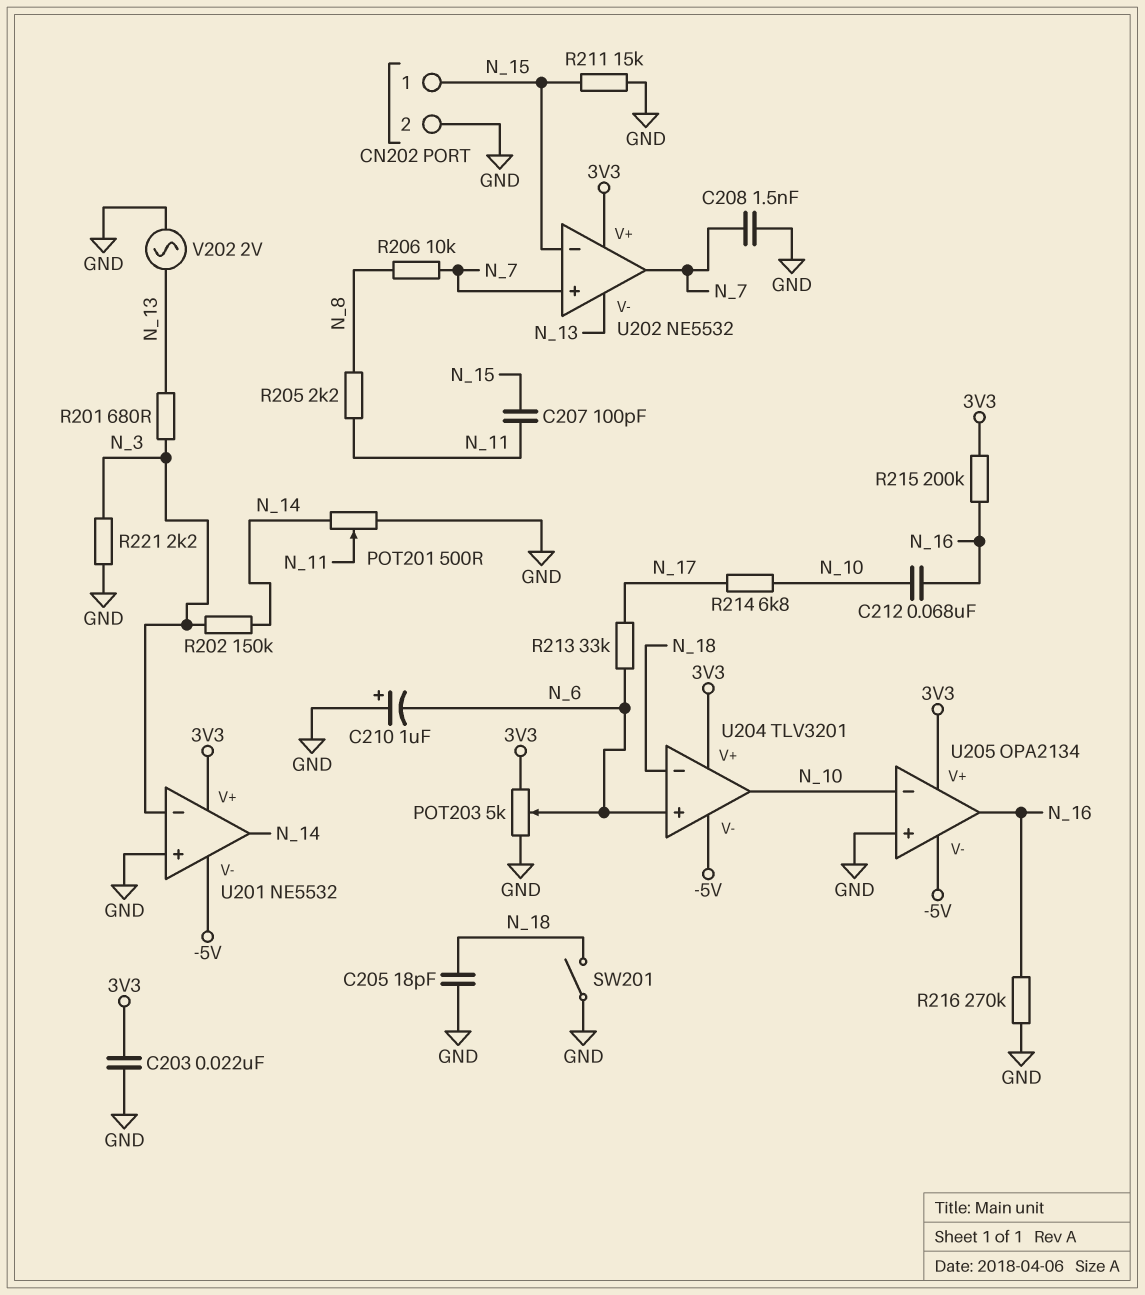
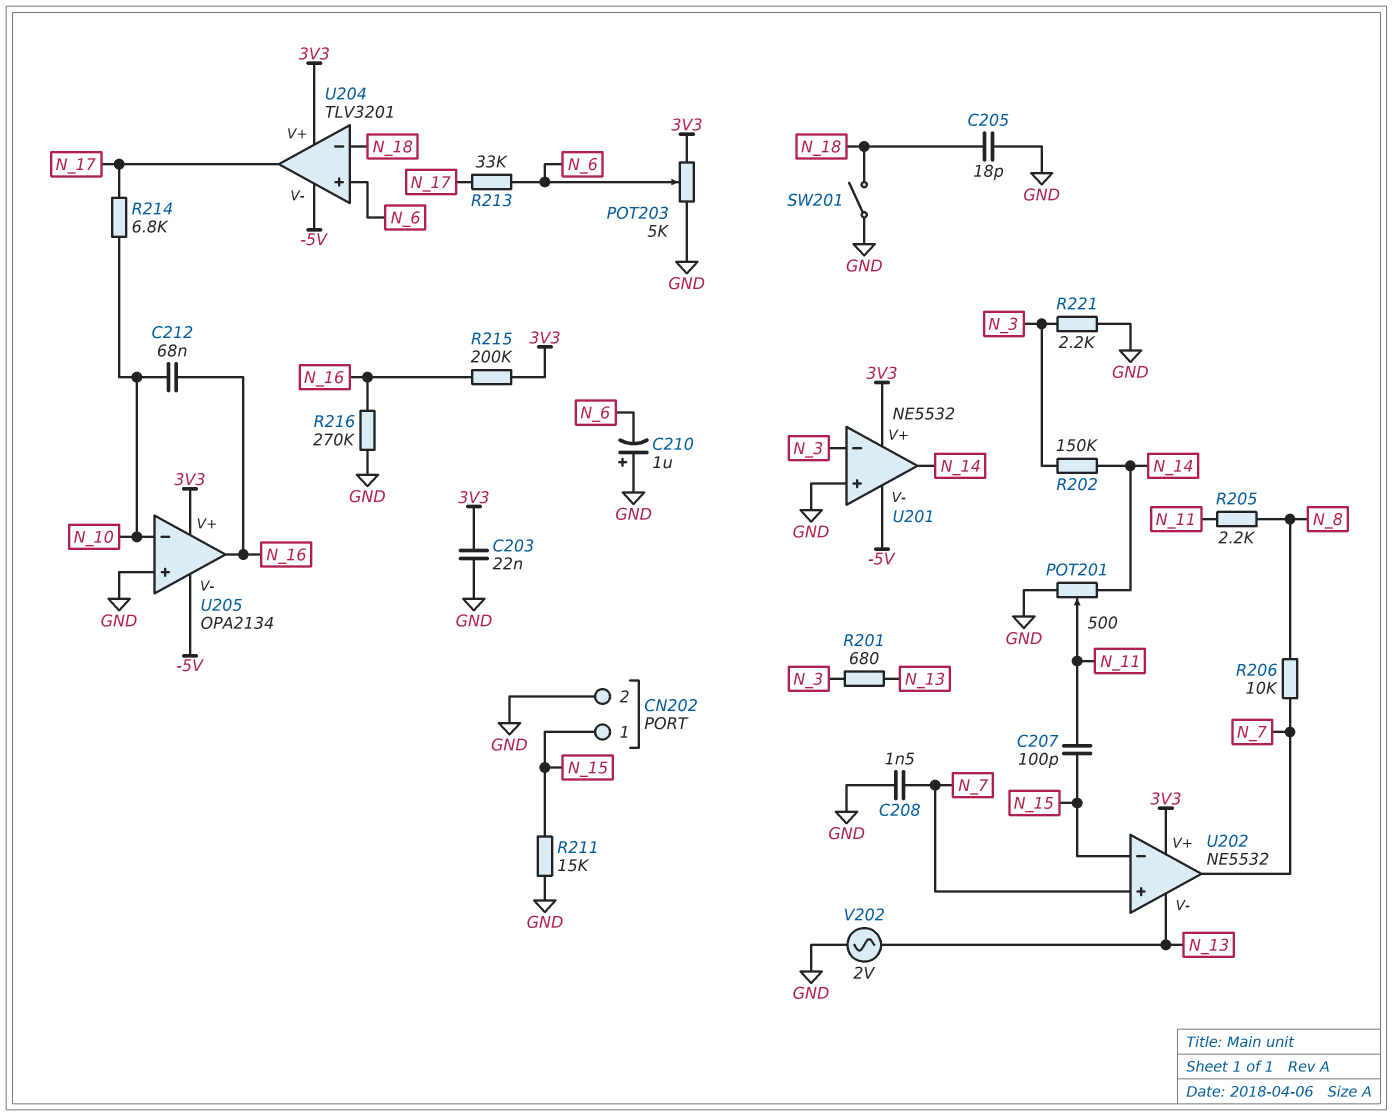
U204 pin out: N_10 -> N_17

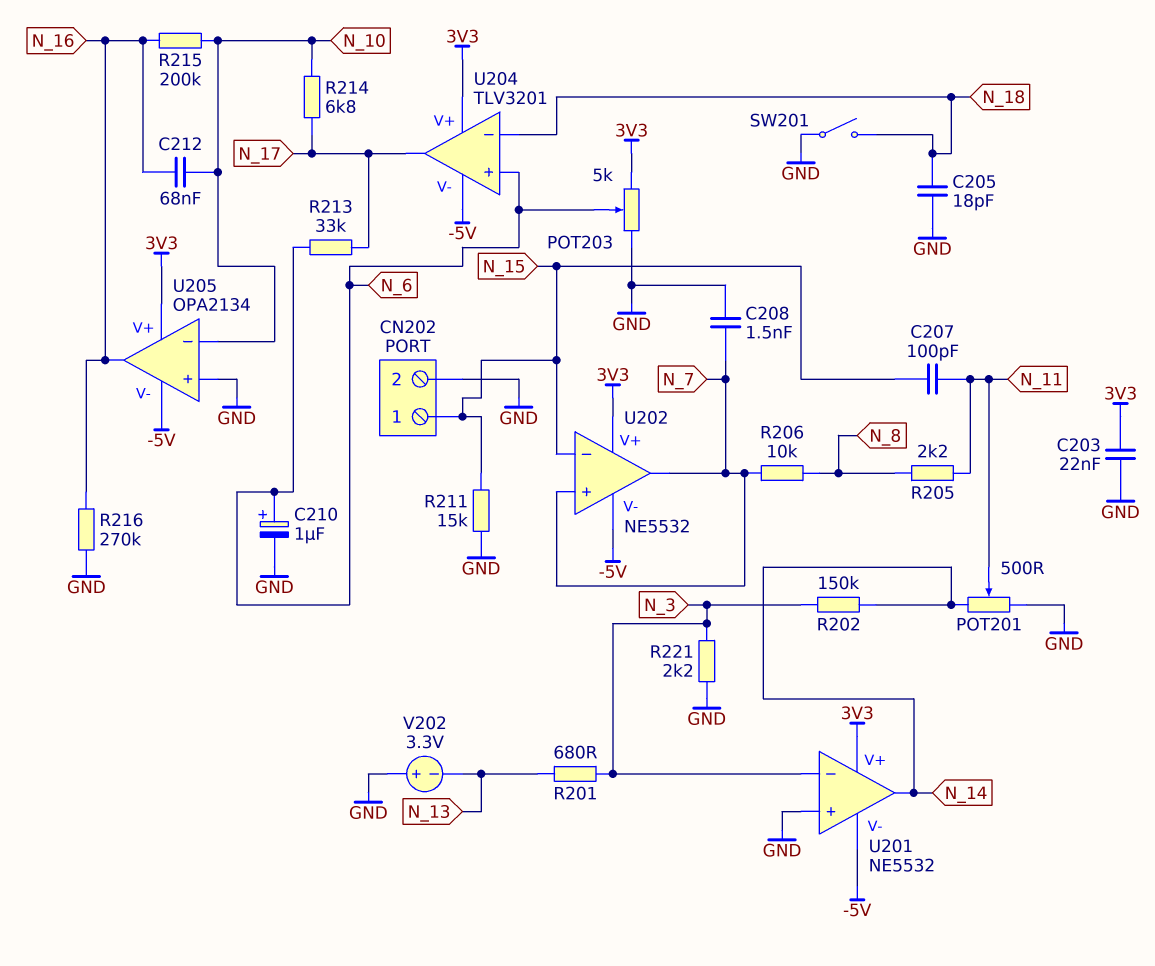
C210: 1uF (plus GND, minus N_6) -> 1uF (plus N_6, minus GND)
R215: 200k (3V3, N_16) -> 200k (N_10, N_16)
U202 pin V-: N_13 -> -5V
V202: AC 2V (GND, N_13) -> 3.3V (plus GND, minus N_13)

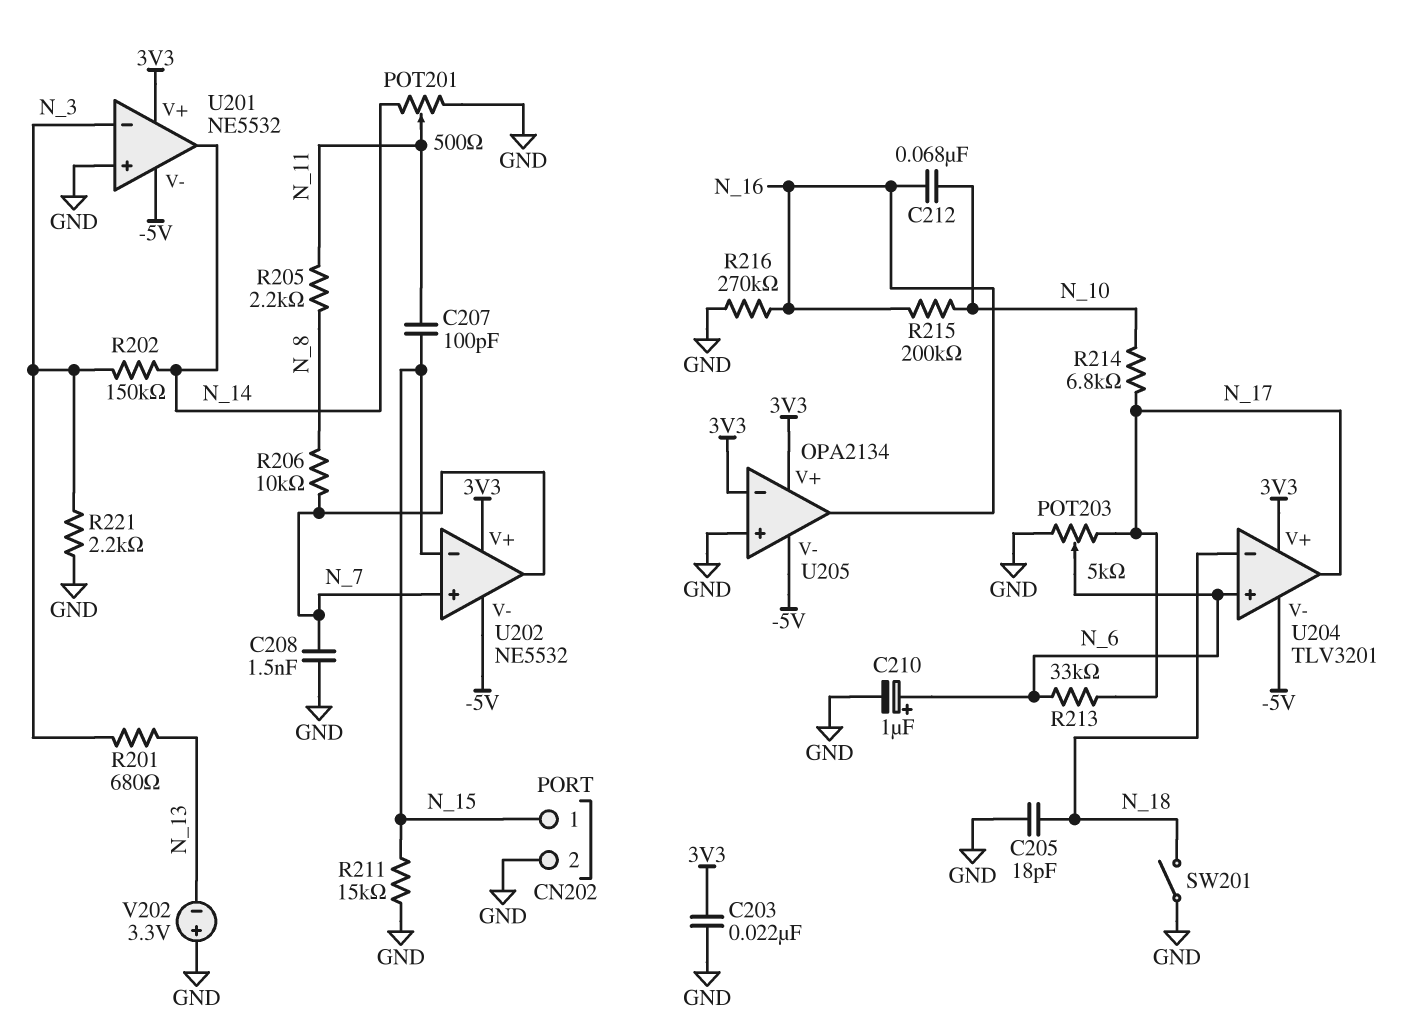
POT203: 5k (3V3, GND, wiper N_6) -> 5k (GND, N_17, wiper N_6)
U205 pin in-: N_10 -> 3V3

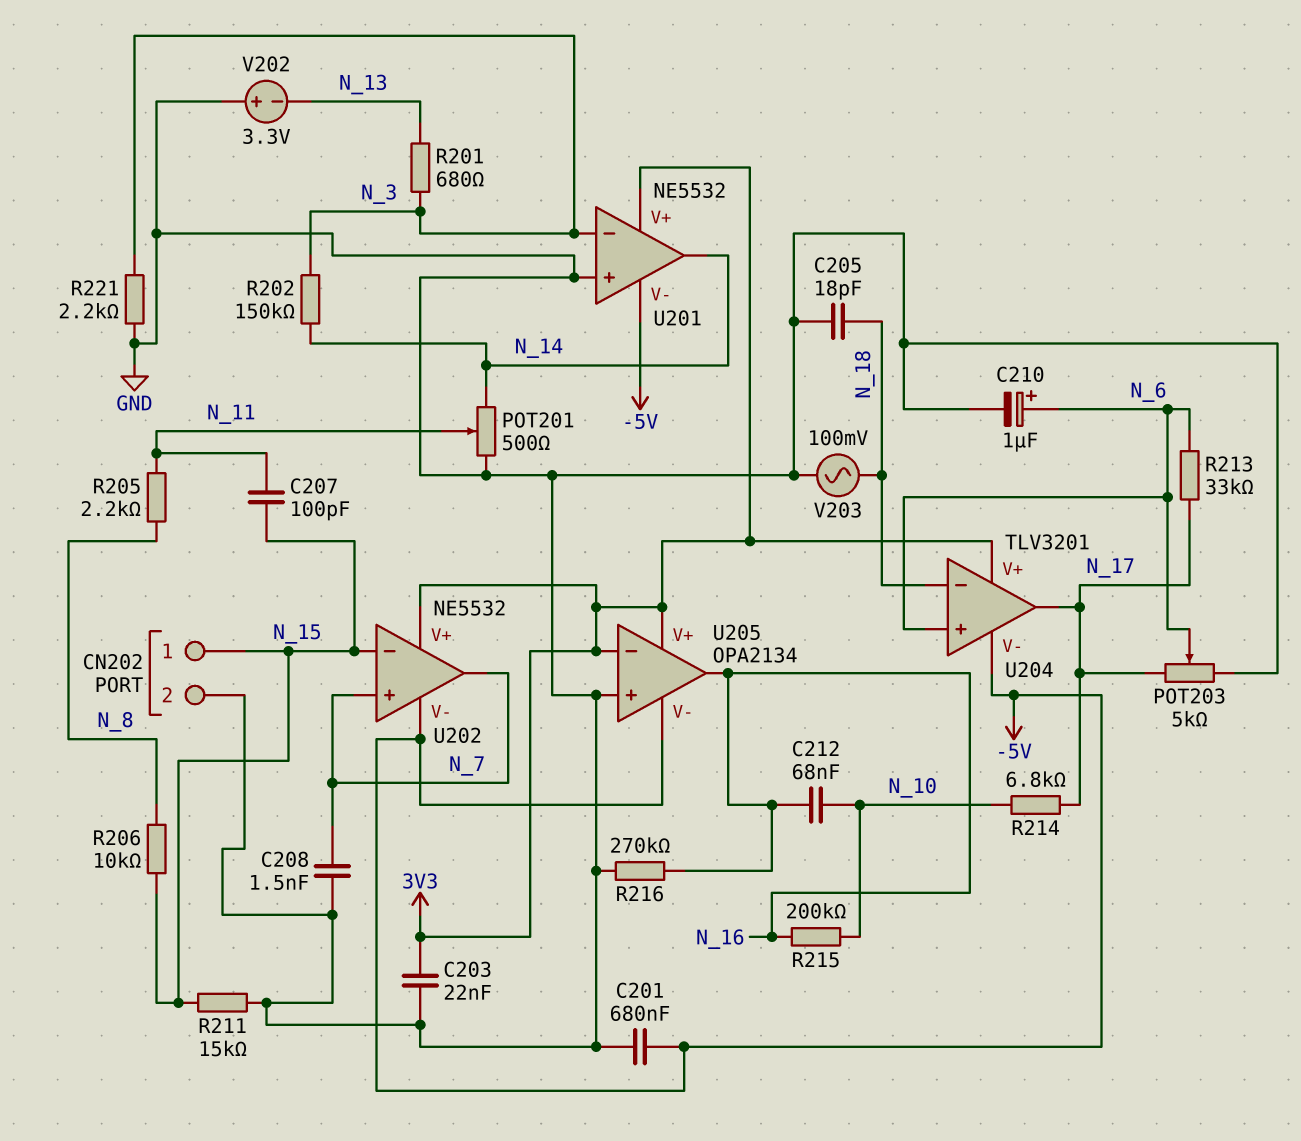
C201: none -> 680nF (-5V, GND)
R206: 10k (N_7, N_8) -> 10k (N_8, N_15)
SW201: switch (GND, N_18) -> none
V203: none -> AC 100mV (GND, N_18)

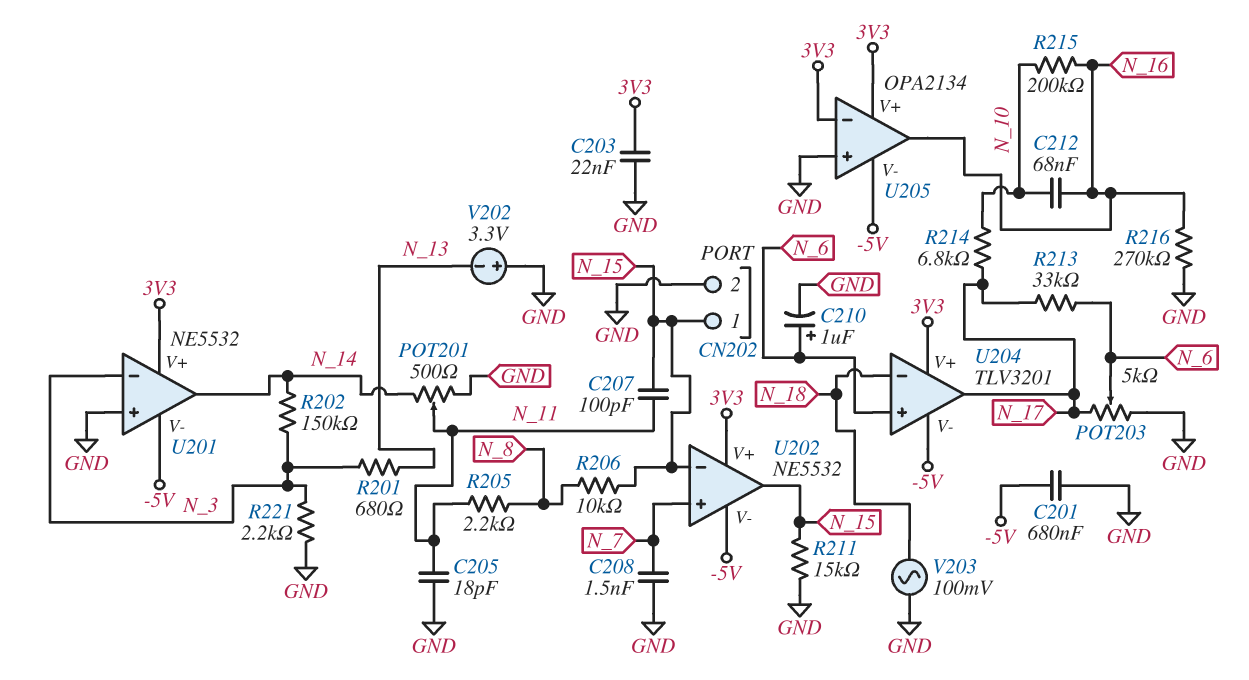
C205: 18pF (GND, N_18) -> 18pF (GND, N_11)
U202 pin out: N_7 -> N_15

